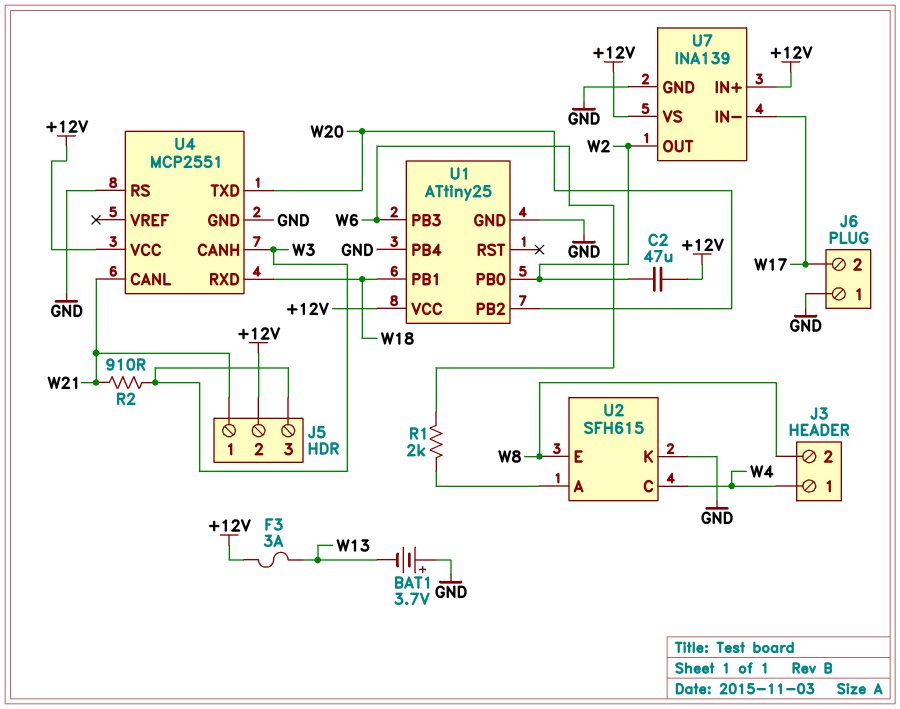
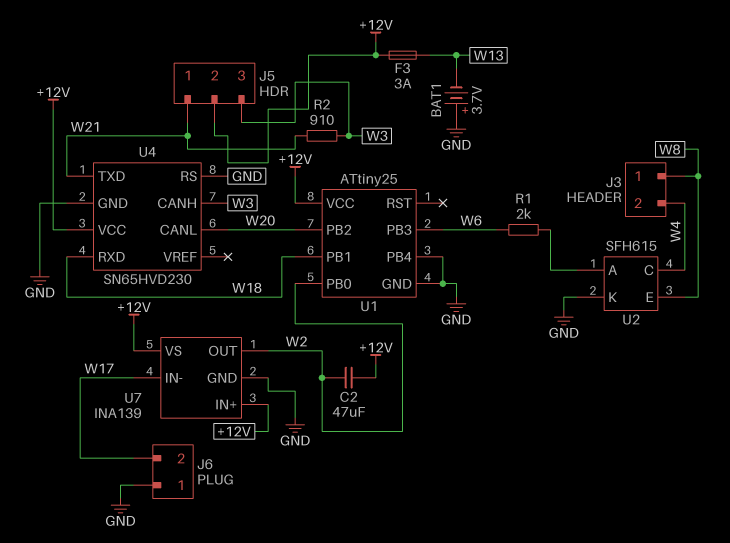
J3 pin 1: W4 -> W8
J3 pin 2: W8 -> W4
U4: MCP2551 -> SN65HVD230
U4 pin CANL: W21 -> W20
U4 pin TXD: W20 -> W21

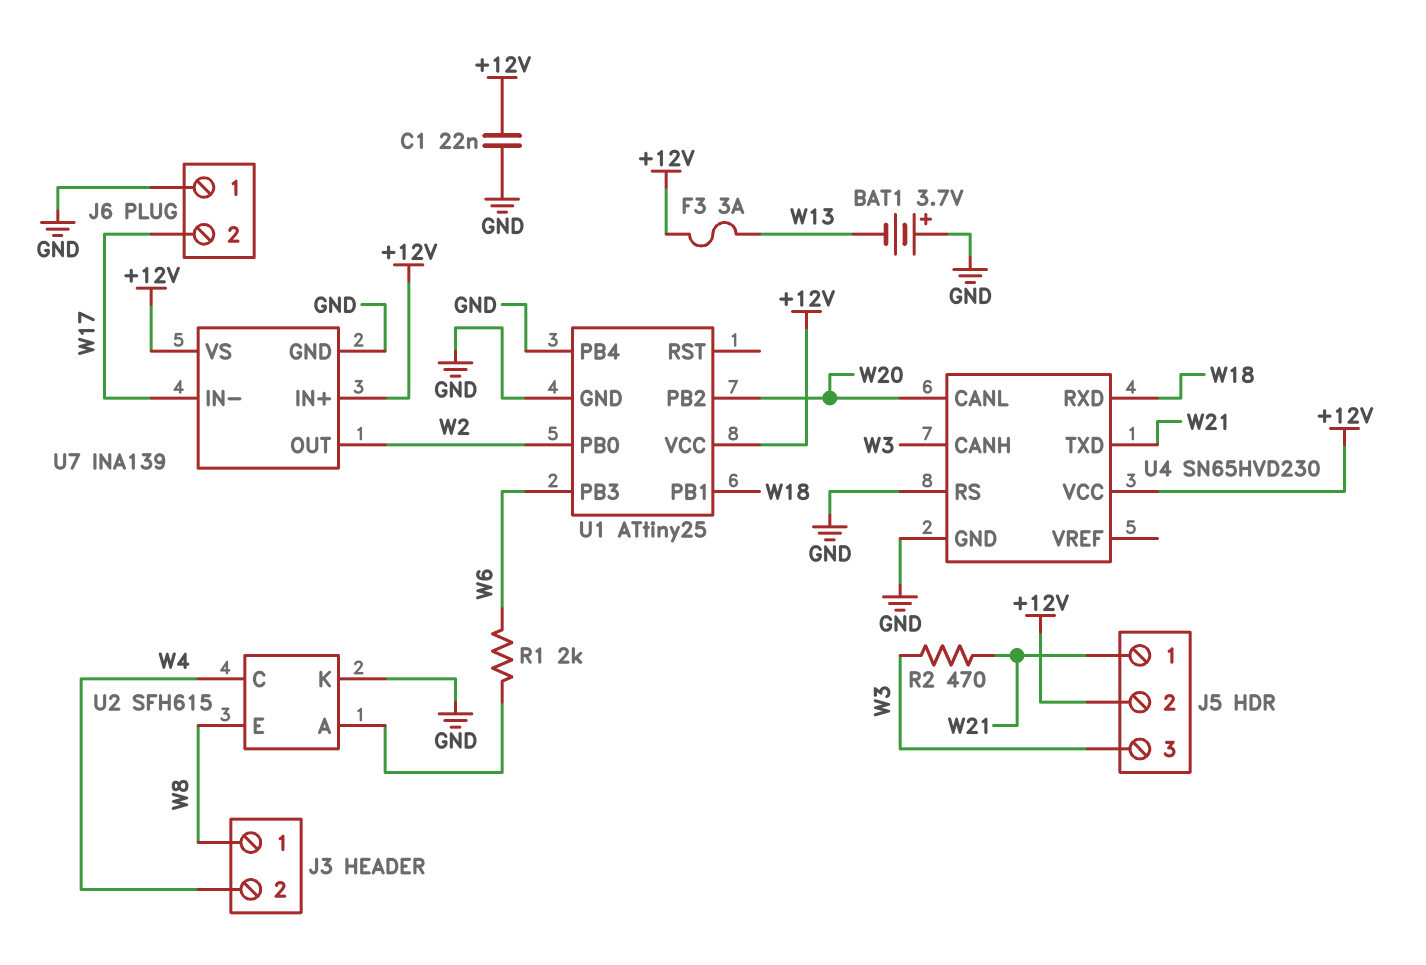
C1: none -> 22nF (+12V, GND)
C2: 47uF (+12V, W2) -> none
R2: 910 (W3, W21) -> 470 (W3, W21)

